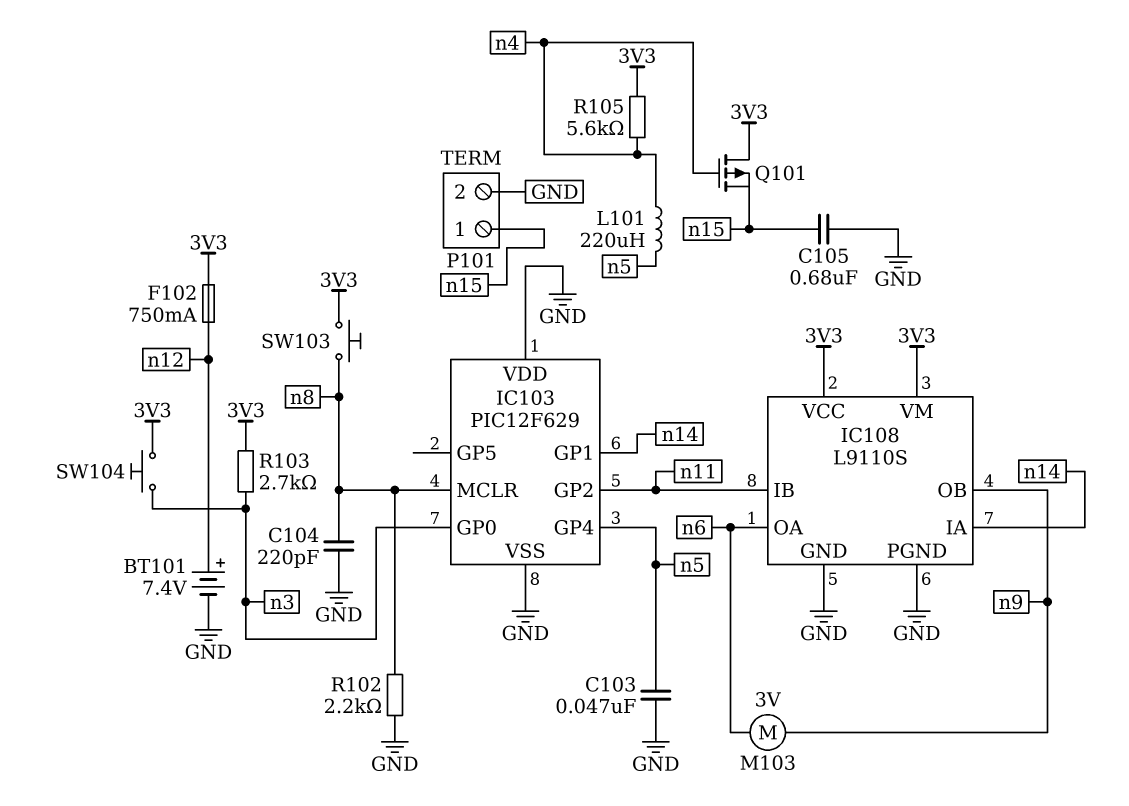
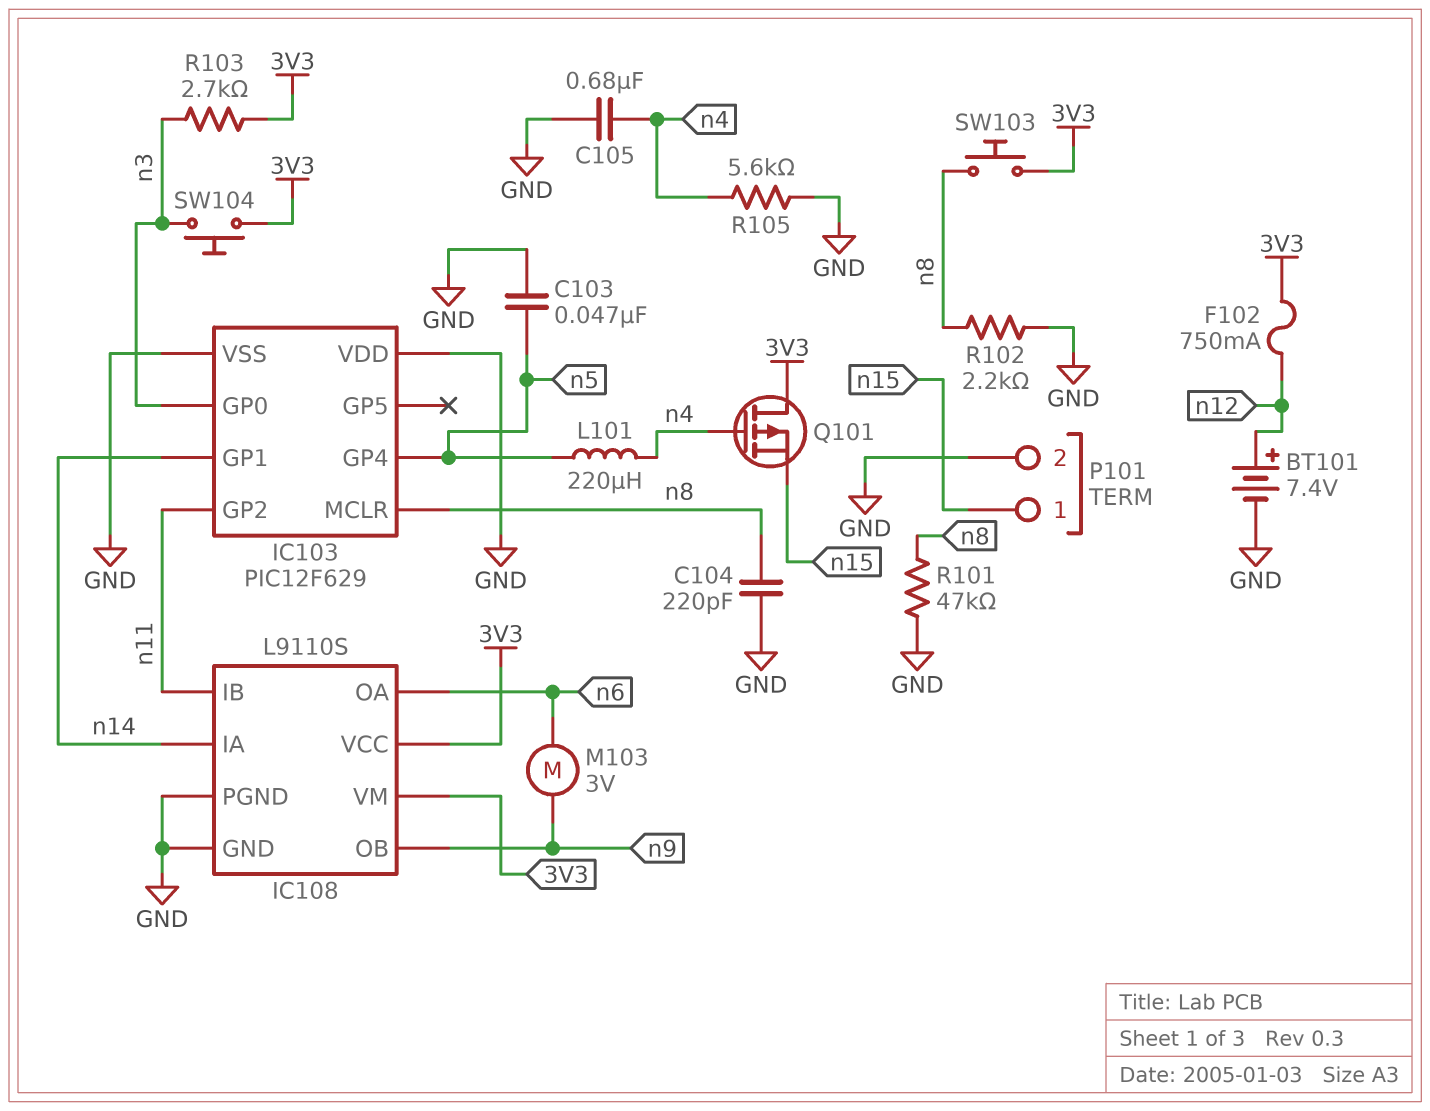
C105: 680nF (GND, n15) -> 680nF (GND, n4)
R101: none -> 47k (GND, n8)
R105: 5.6k (3V3, n4) -> 5.6k (GND, n4)

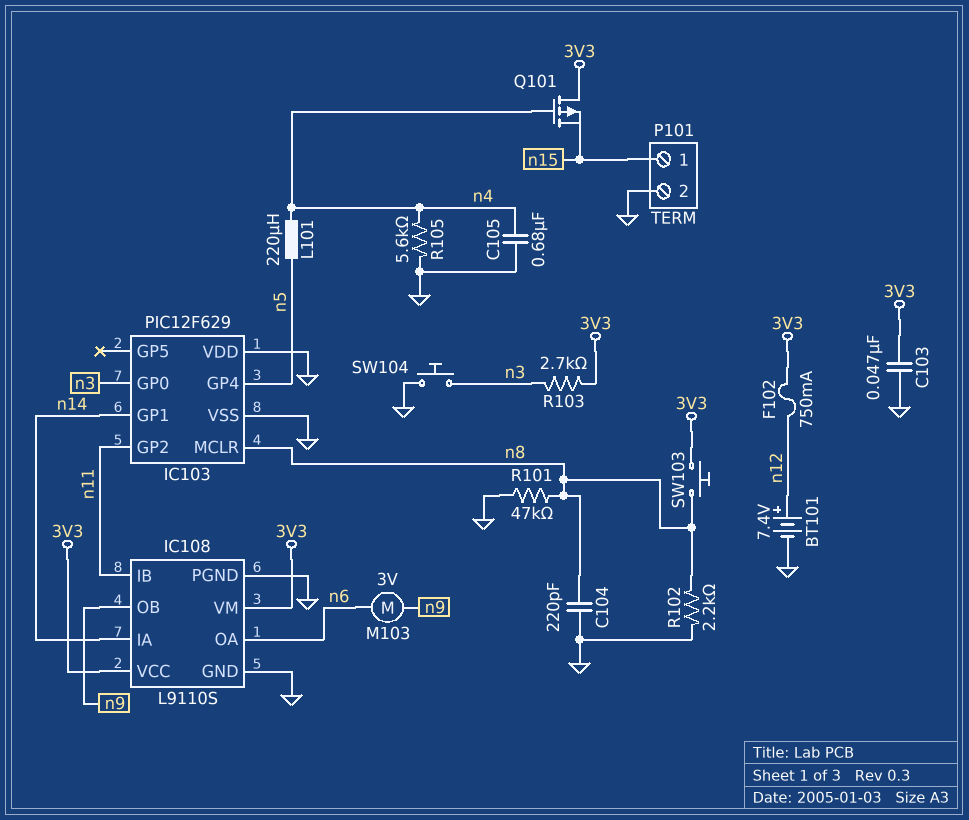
C103: 47nF (GND, n5) -> 47nF (3V3, GND)
SW104: button (3V3, n3) -> button (GND, n3)

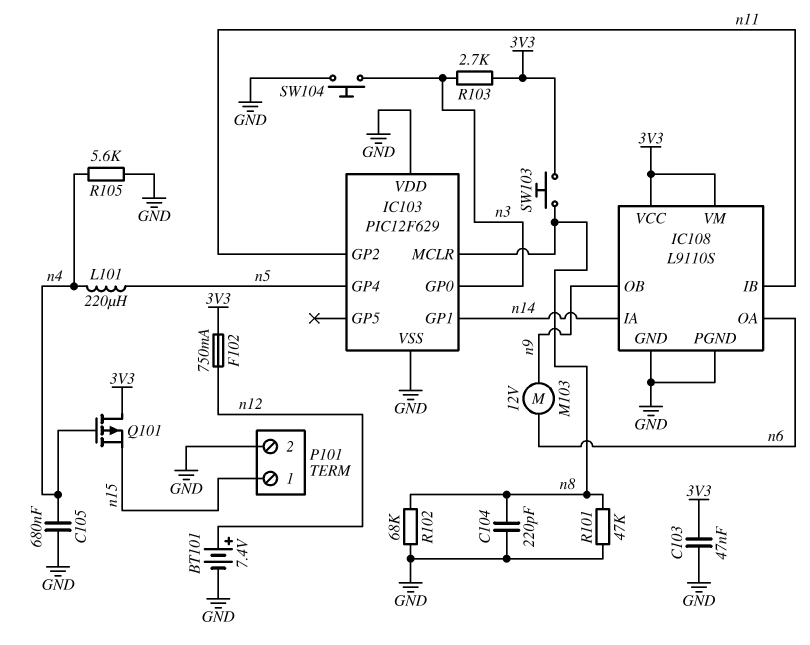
M103: motor 3V (n6, n9) -> motor 12V (n6, n9)
R102: 2.2k (GND, n8) -> 68k (GND, n8)

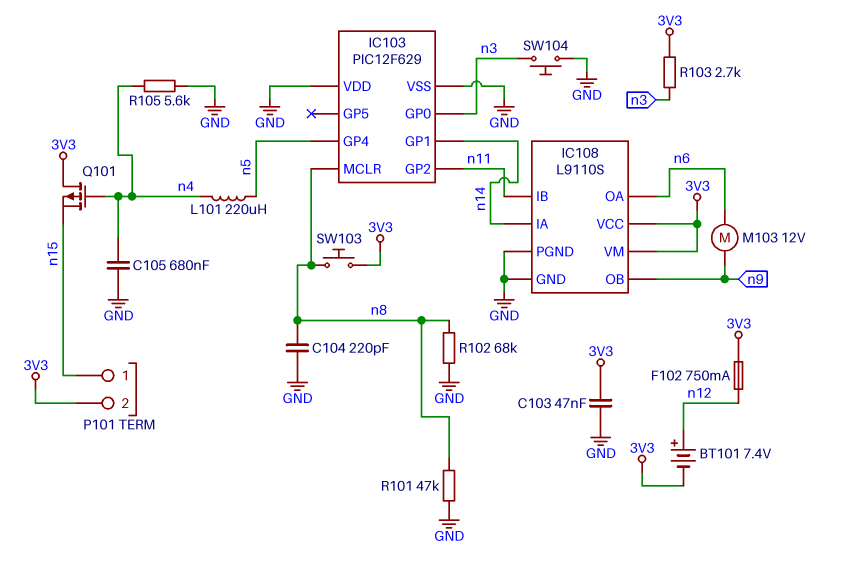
BT101: 7.4V (plus n12, minus GND) -> 7.4V (plus n12, minus 3V3)
P101 pin 2: GND -> 3V3

